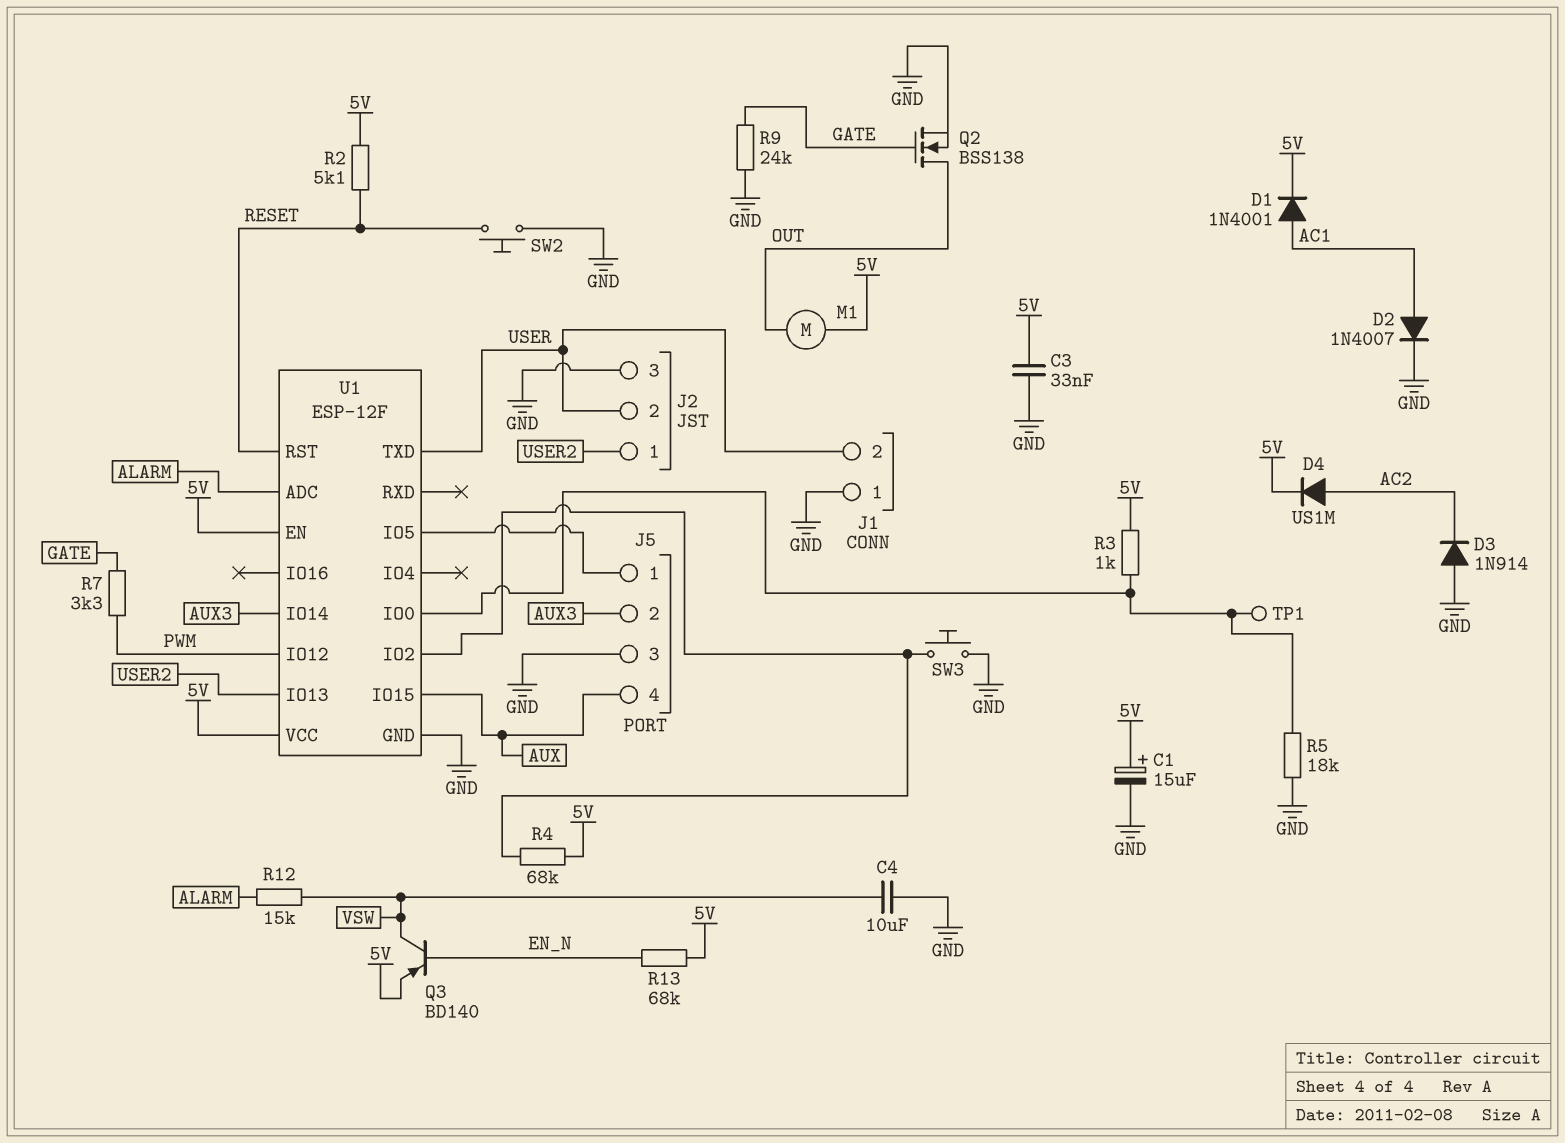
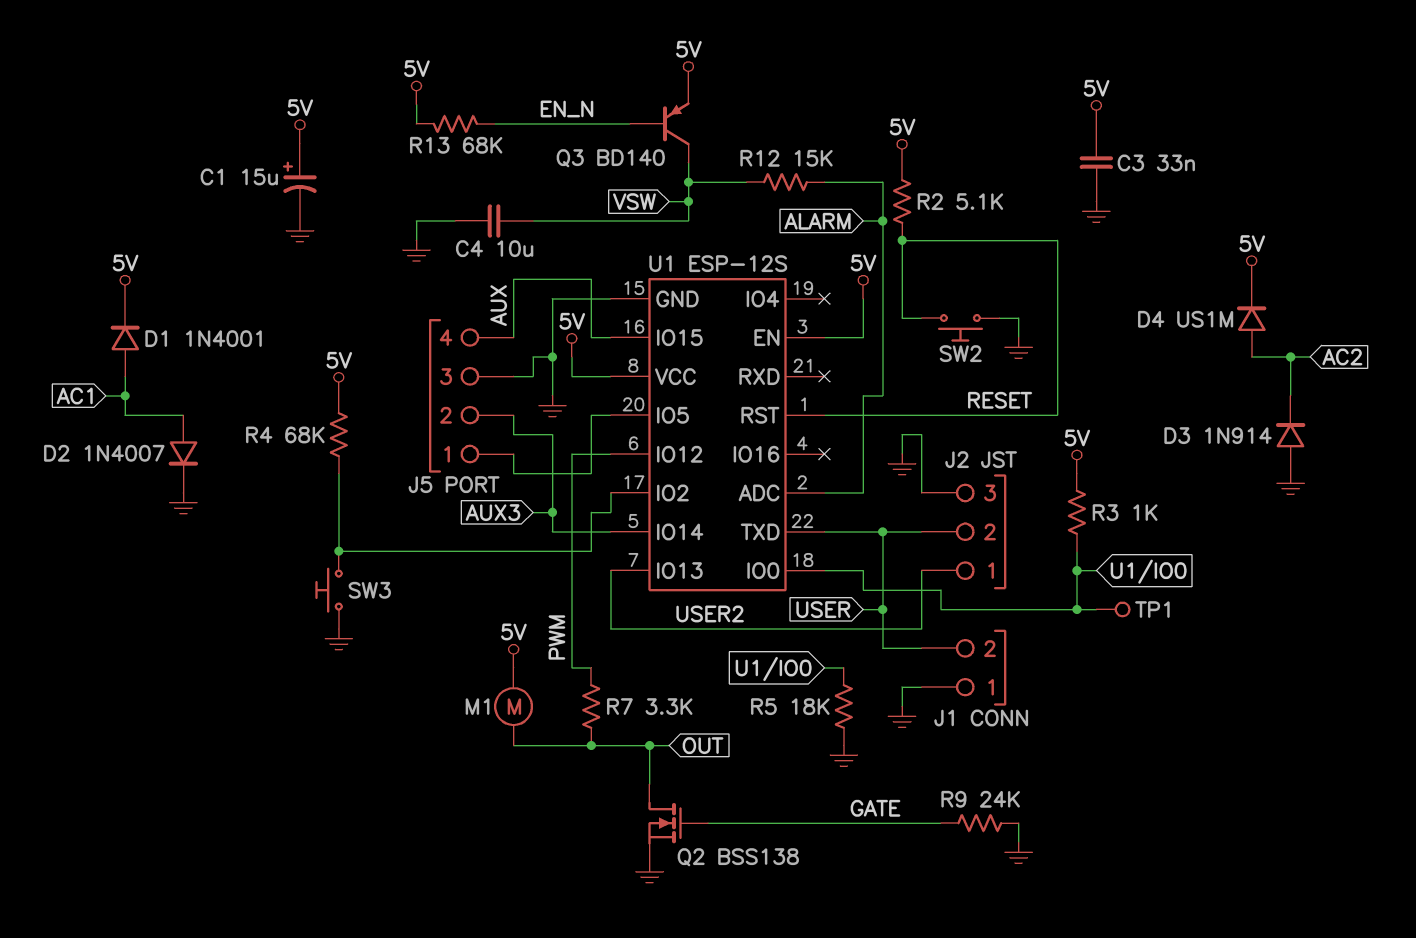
R7: 3.3k (GATE, PWM) -> 3.3k (OUT, PWM)
U1: ESP-12F -> ESP-12S

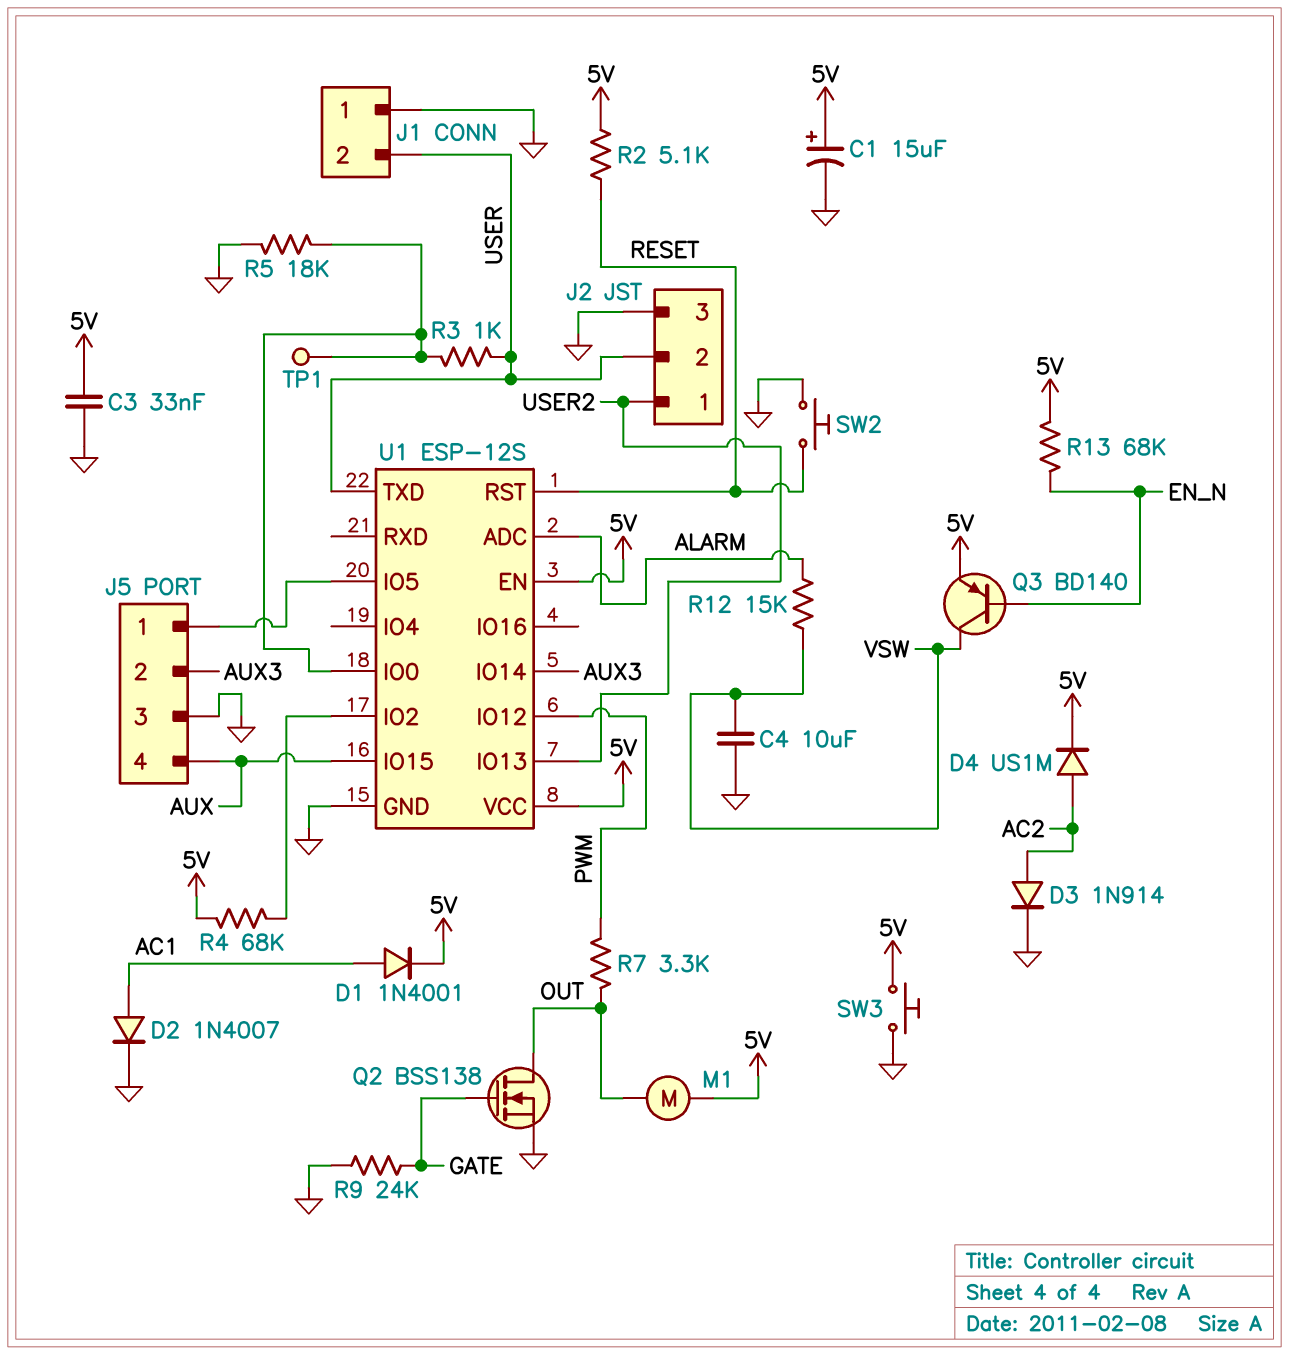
D3: diode 1N914 (A GND, K AC2) -> diode 1N914 (A AC2, K GND)
R3: 1k (5V, U1/IO0) -> 1k (U1/IO0, USER)
SW3: button (GND, U1/IO2) -> button (5V, GND)

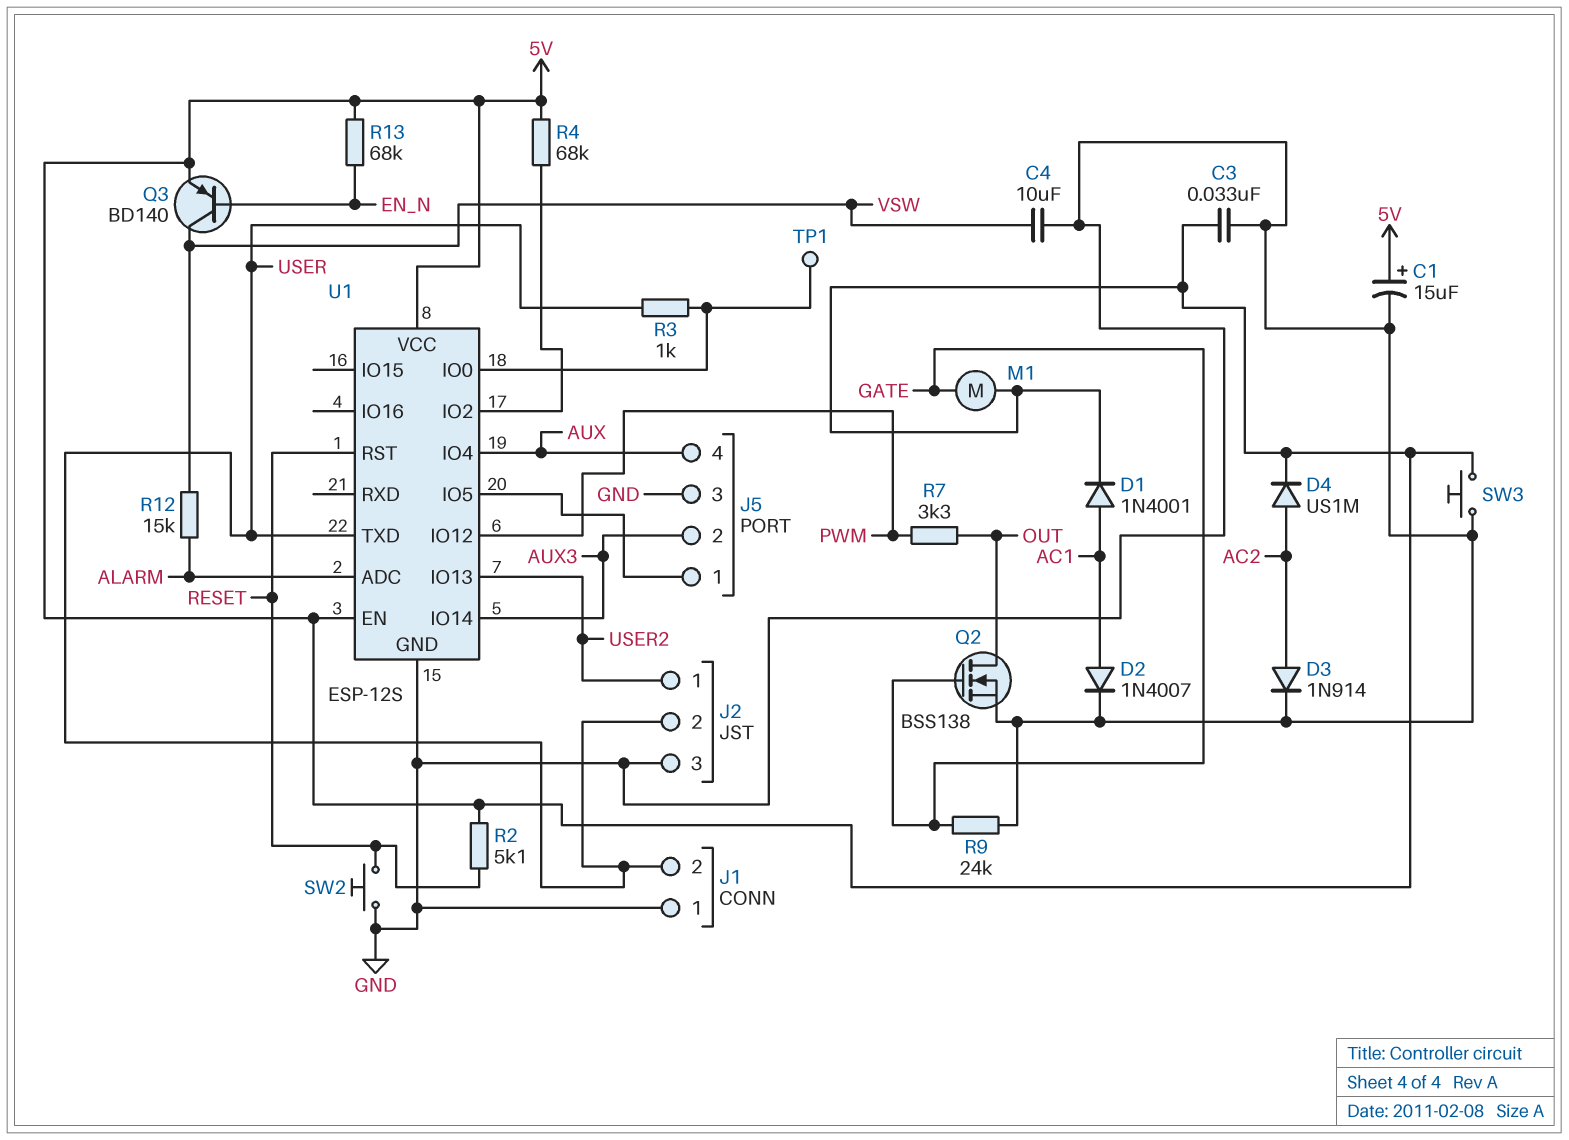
M1: motor (5V, OUT) -> motor (5V, GATE)
R5: 18k (GND, U1/IO0) -> none
U1 pin IO4: none -> AUX
U1 pin IO15: AUX -> none

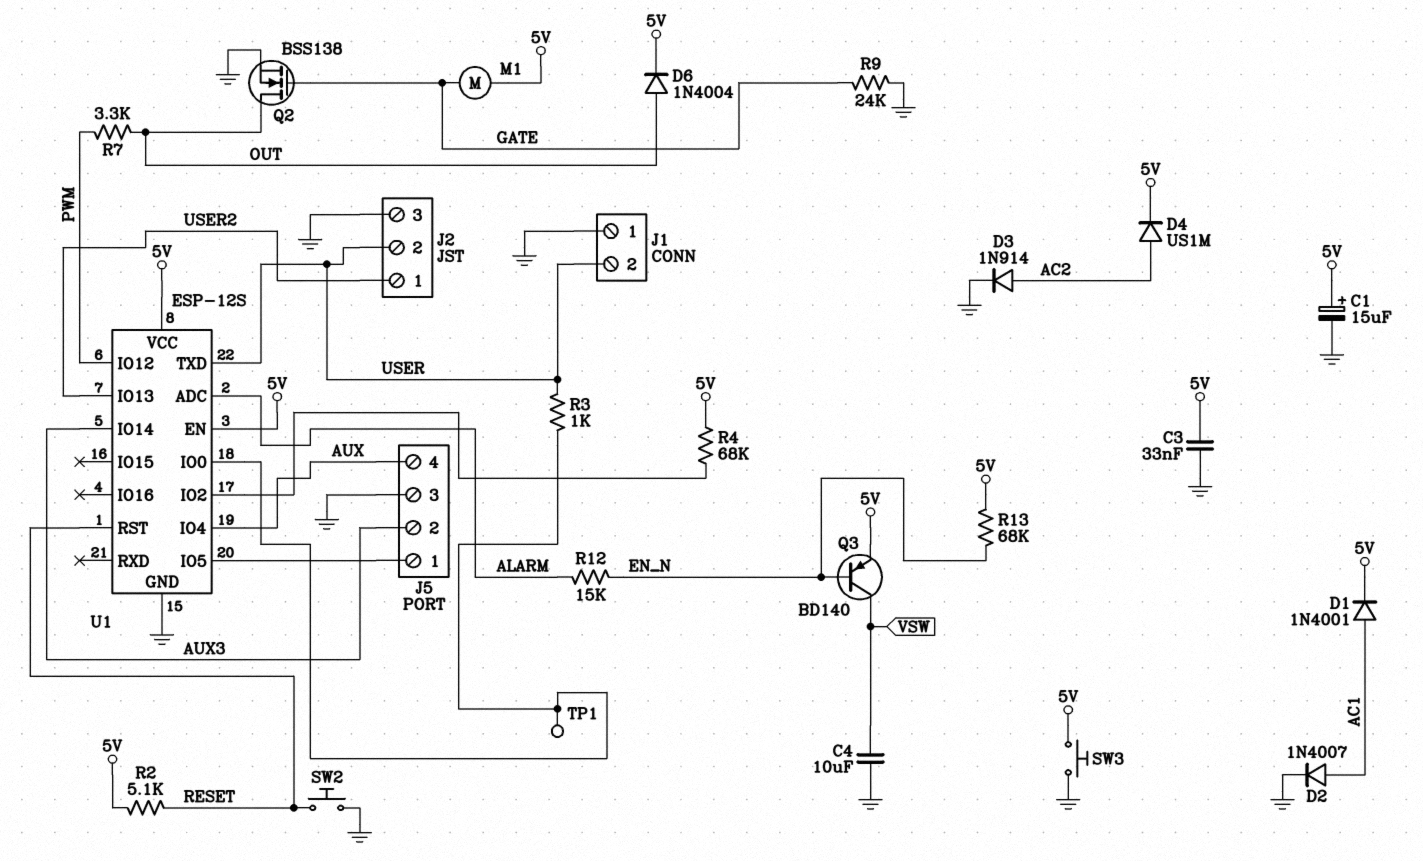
D6: none -> diode 1N4004 (A OUT, K 5V)
R12: 15k (ALARM, VSW) -> 15k (ALARM, EN_N)

